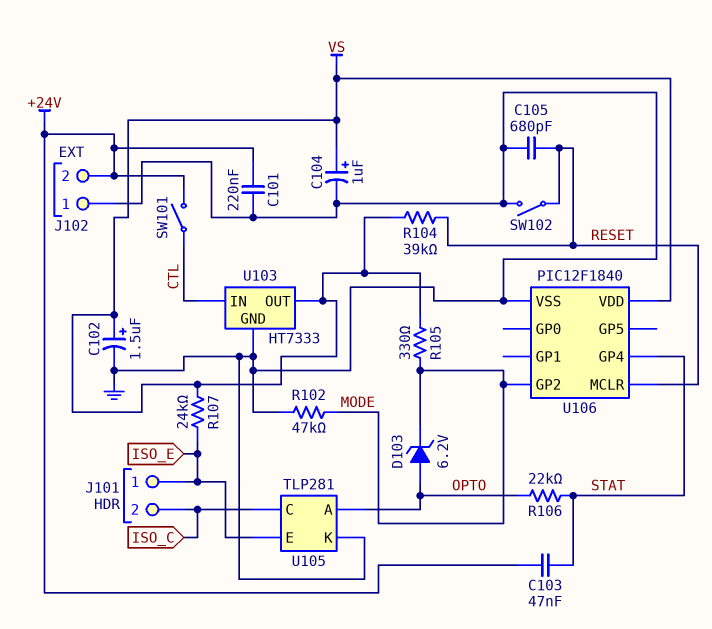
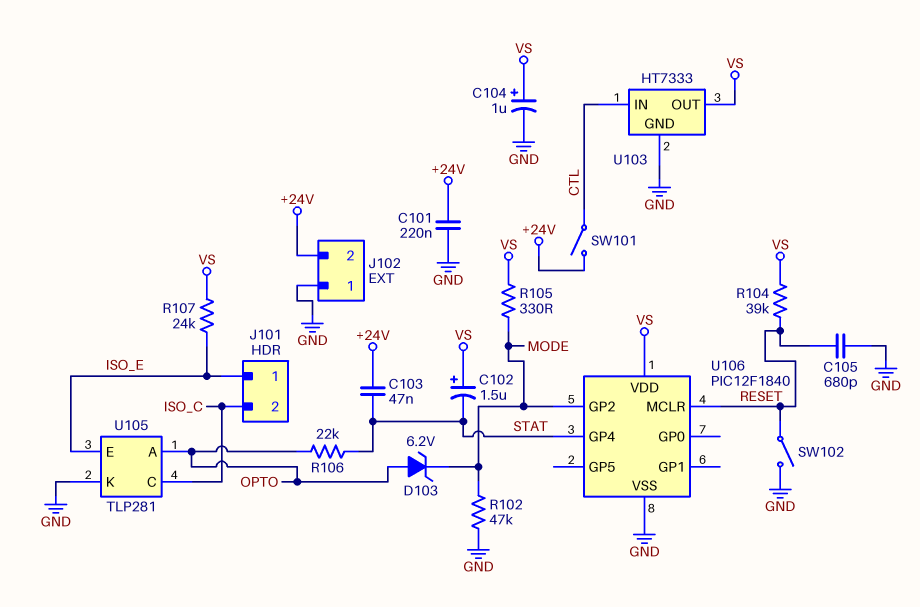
C102: 1.5uF (plus VS, minus GND) -> 1.5uF (plus VS, minus STAT)

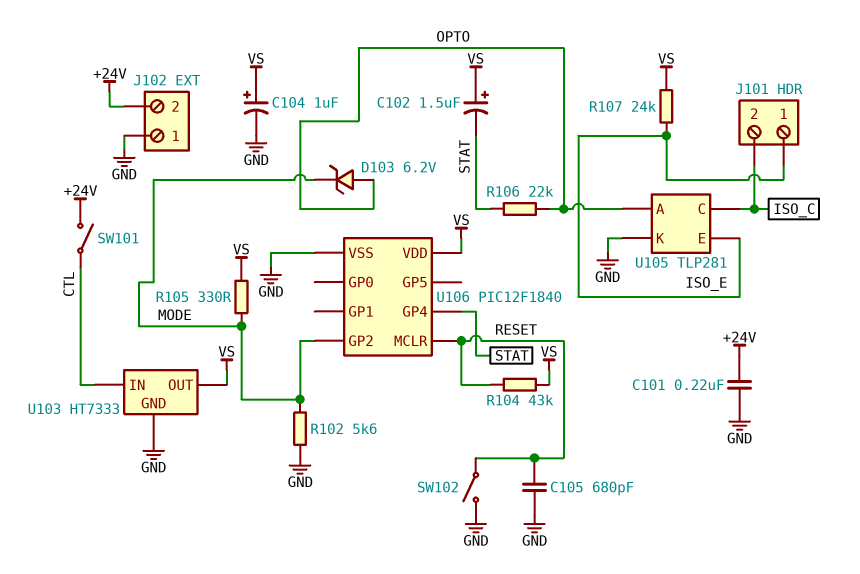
C103: 47nF (+24V, STAT) -> none
R102: 47k (GND, MODE) -> 5.6k (GND, MODE)
R104: 39k (RESET, VS) -> 43k (RESET, VS)

